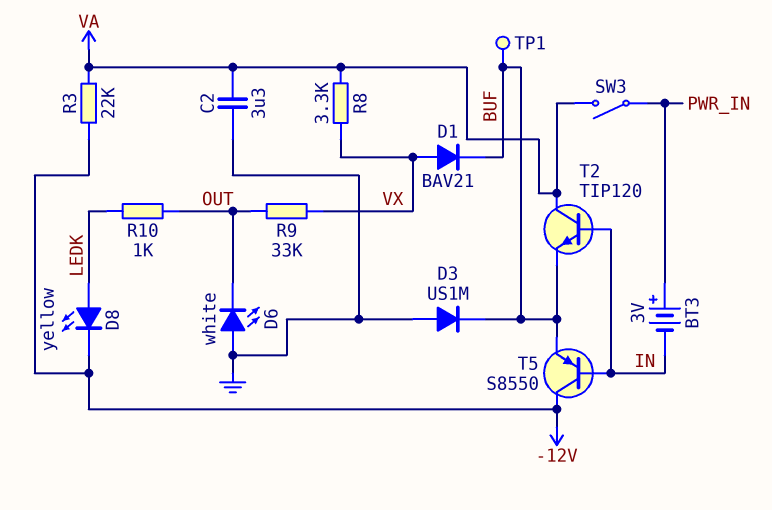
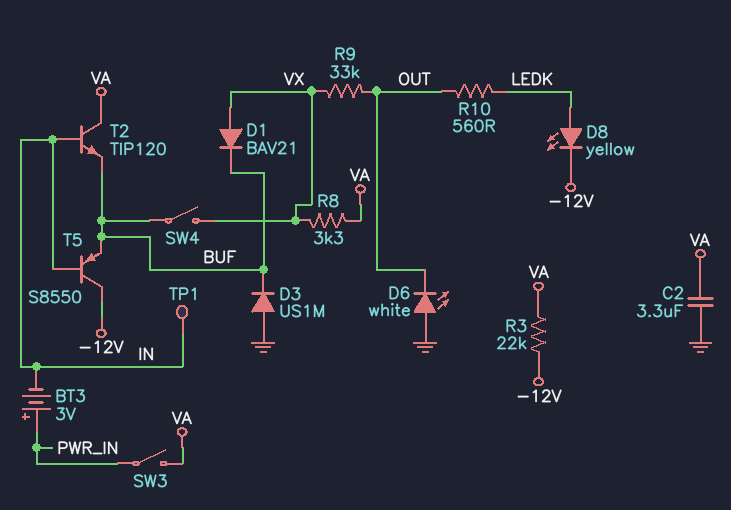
R10: 1k (LEDK, OUT) -> 560 (LEDK, OUT)
SW4: none -> switch (BUF, VX)
TP1: test point (BUF) -> test point (IN)

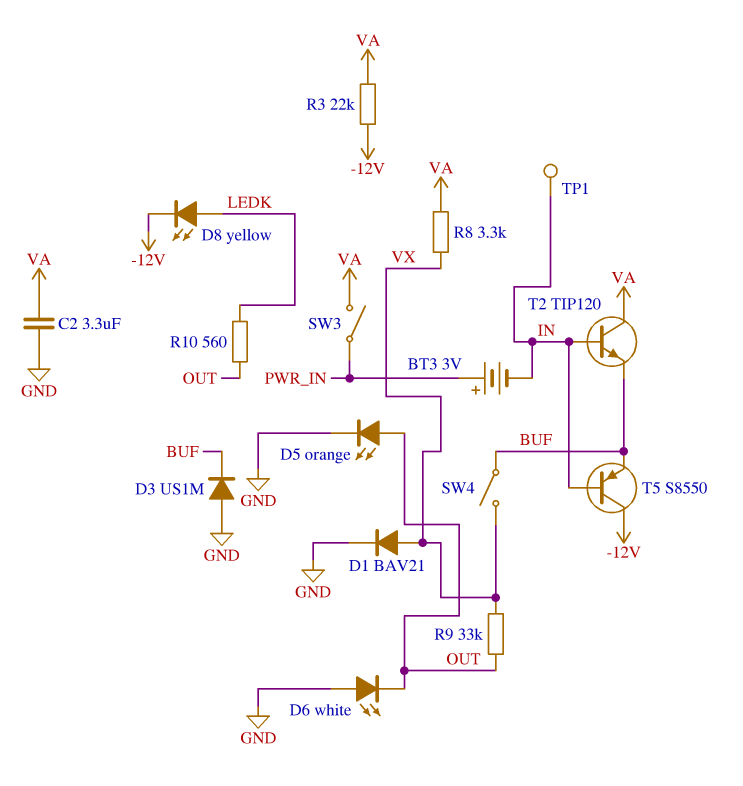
D1: diode BAV21 (A VX, K BUF) -> diode BAV21 (A VX, K GND)
D5: none -> LED orange (A OUT, K GND)

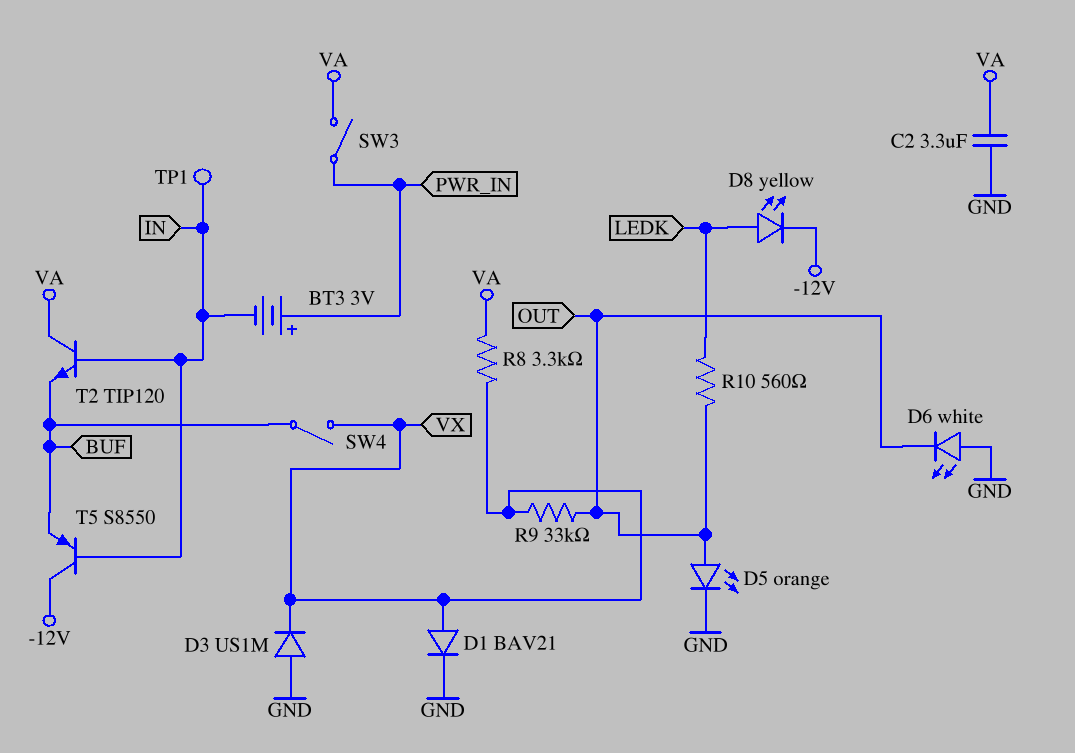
D3: diode US1M (A GND, K BUF) -> diode US1M (A GND, K VX)
R3: 22k (-12V, VA) -> none

